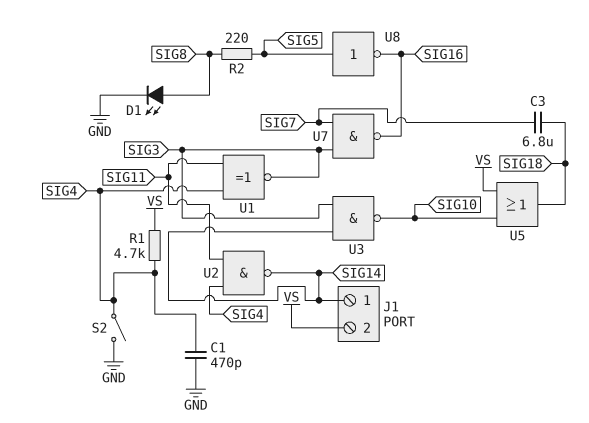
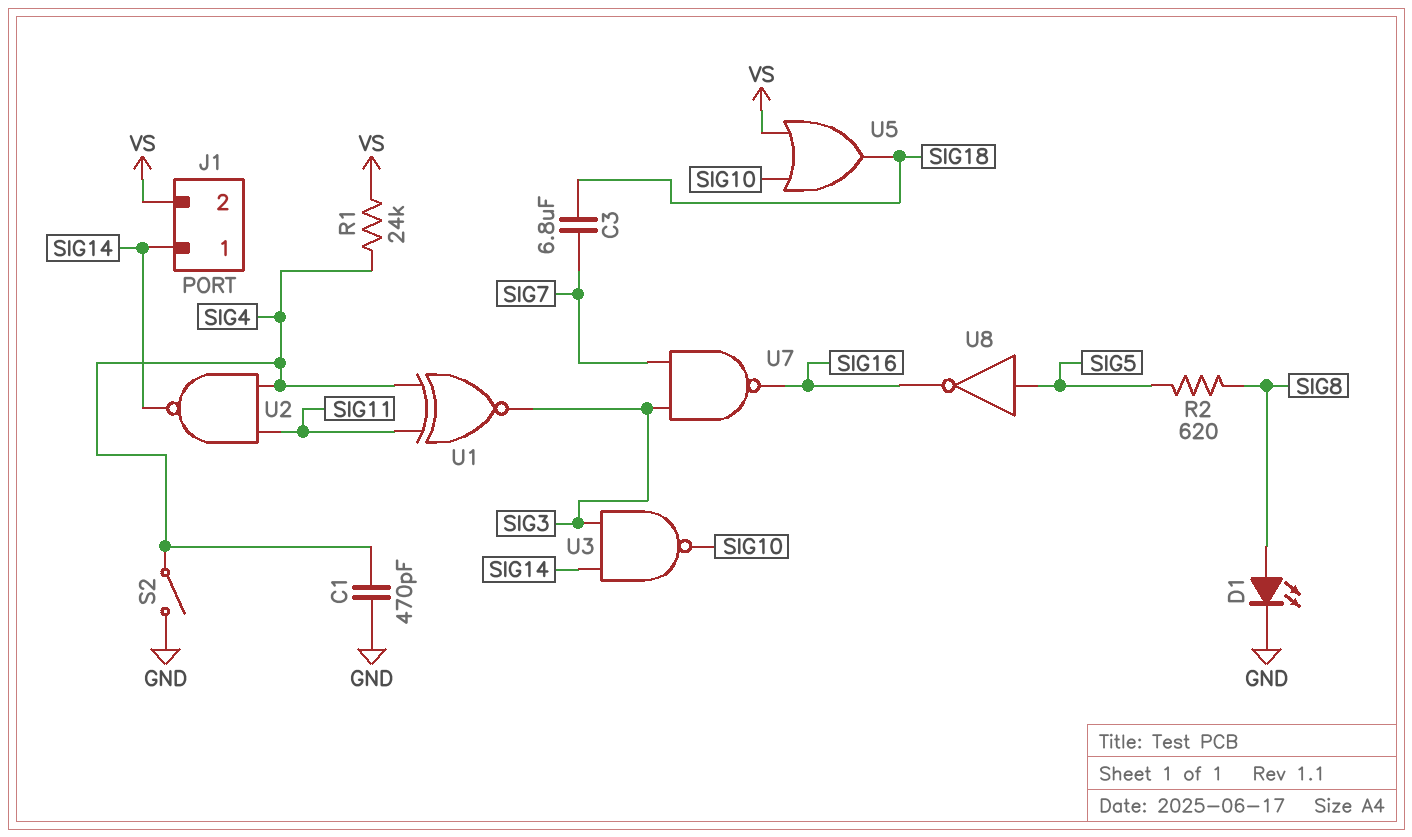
R1: 4.7k (SIG4, VS) -> 24k (SIG4, VS)
R2: 220 (SIG5, SIG8) -> 620 (SIG5, SIG8)

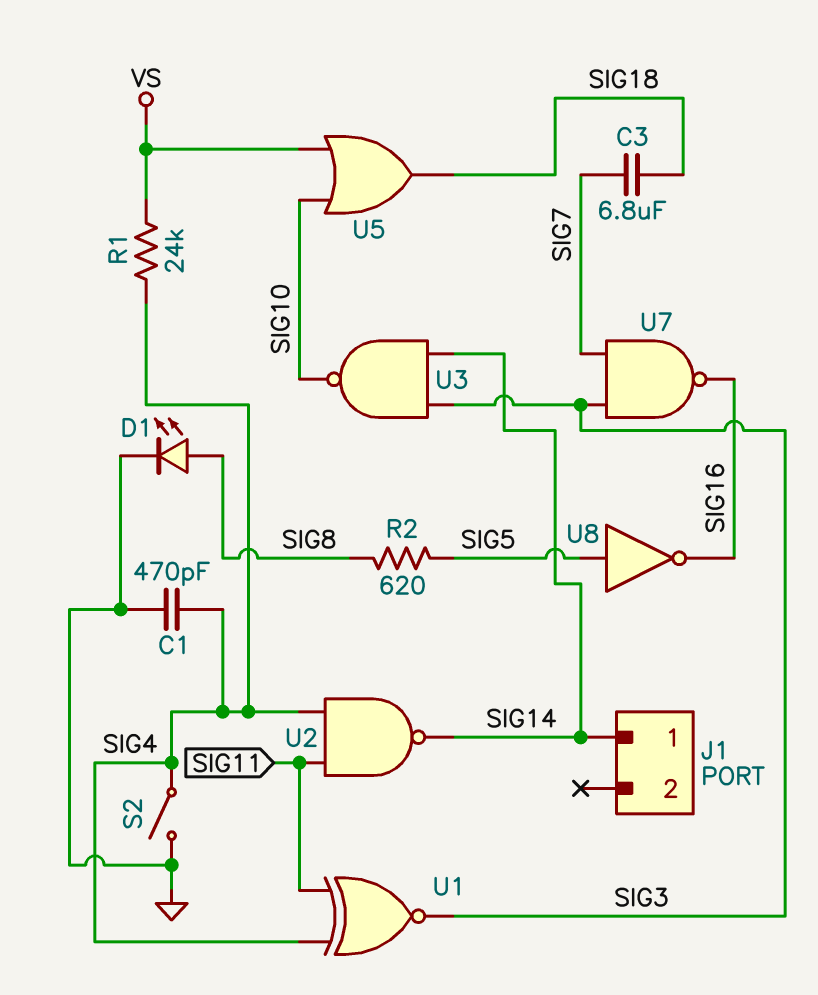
J1 pin 2: VS -> none

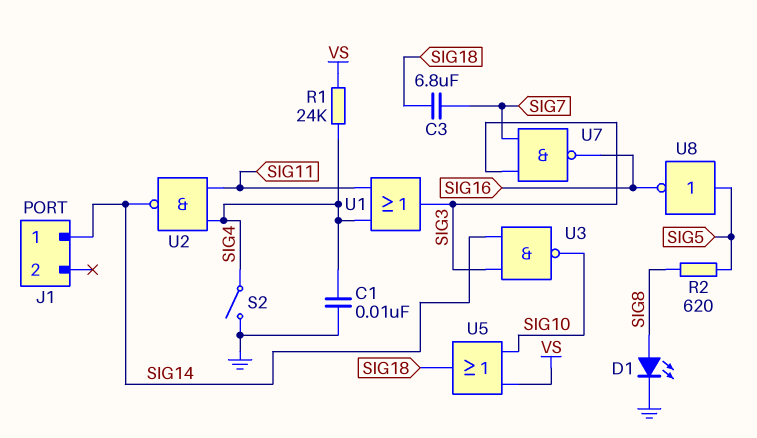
C1: 470pF (GND, SIG4) -> 10nF (GND, SIG4)
U1: XNOR (in SIG4, in SIG11, out SIG3) -> OR (in SIG4, in SIG11, out SIG3)

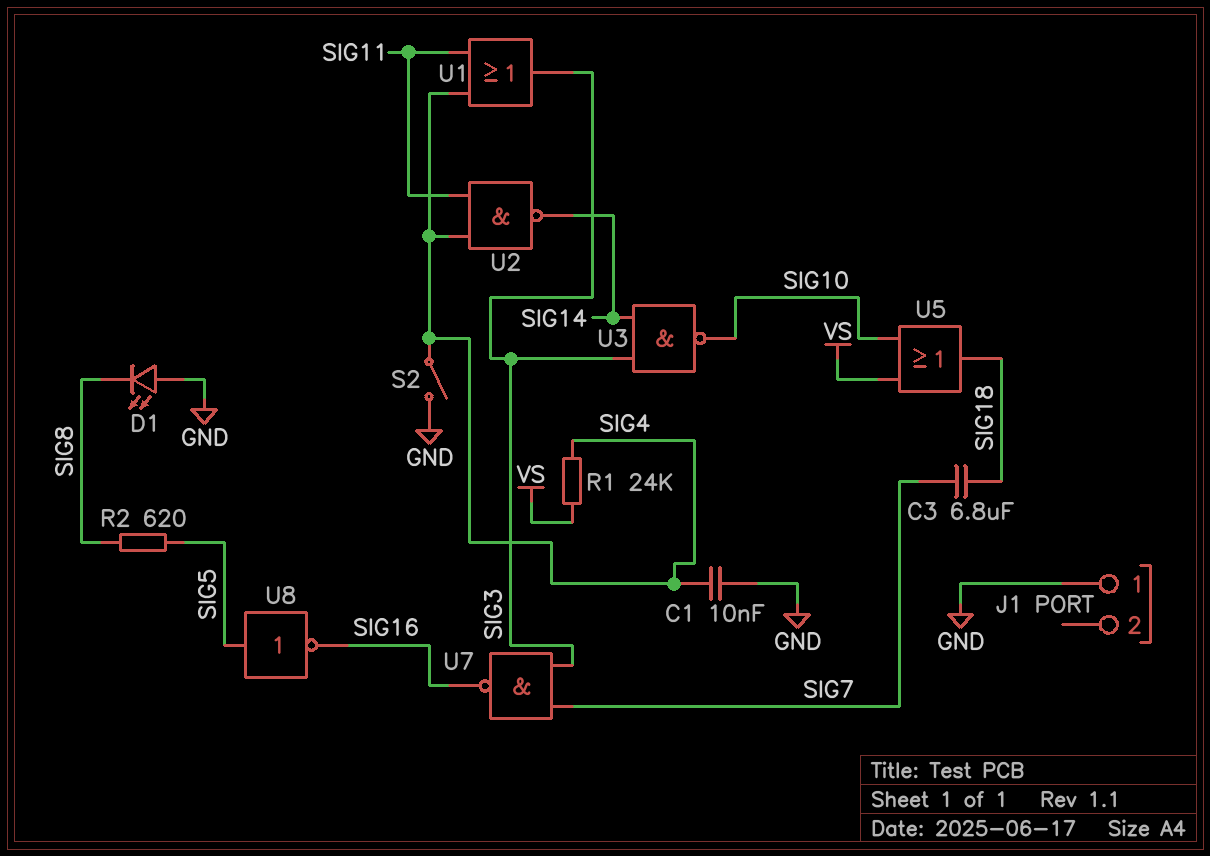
D1: LED (A SIG8, K GND) -> LED (A GND, K SIG8)
J1 pin 1: SIG14 -> GND

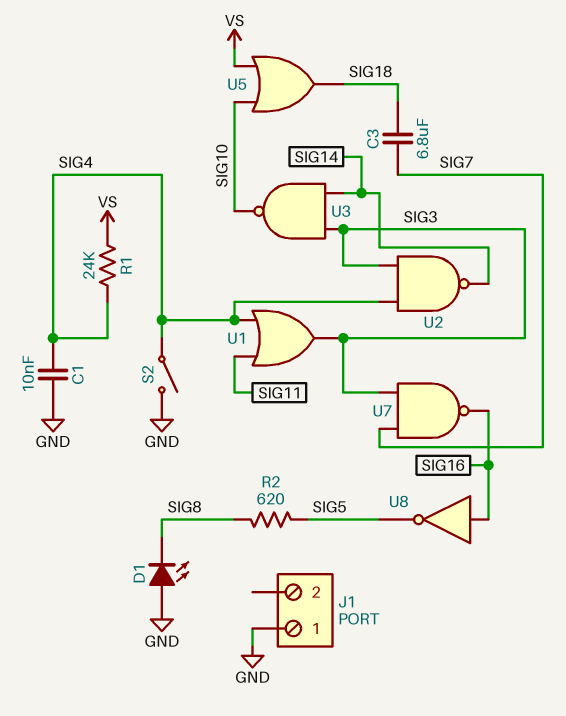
U2: NAND (in SIG4, in SIG11, out SIG14) -> NAND (in SIG3, in SIG4, out SIG14)
U8: NOT (in SIG5, out SIG16) -> NOT (in SIG16, out SIG5)

